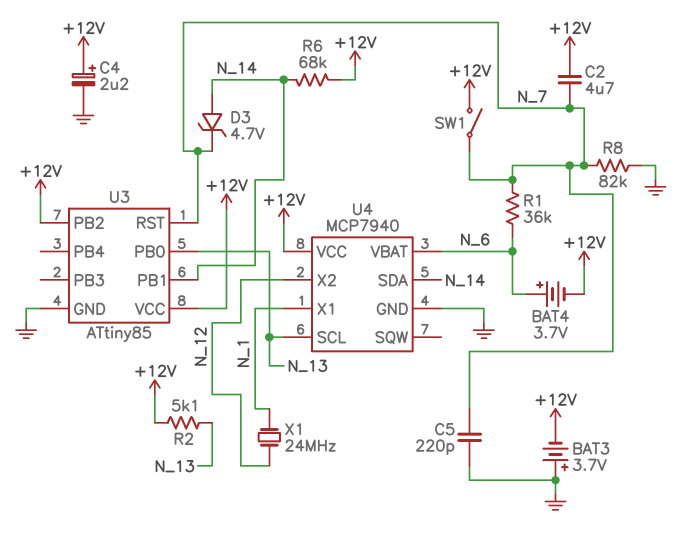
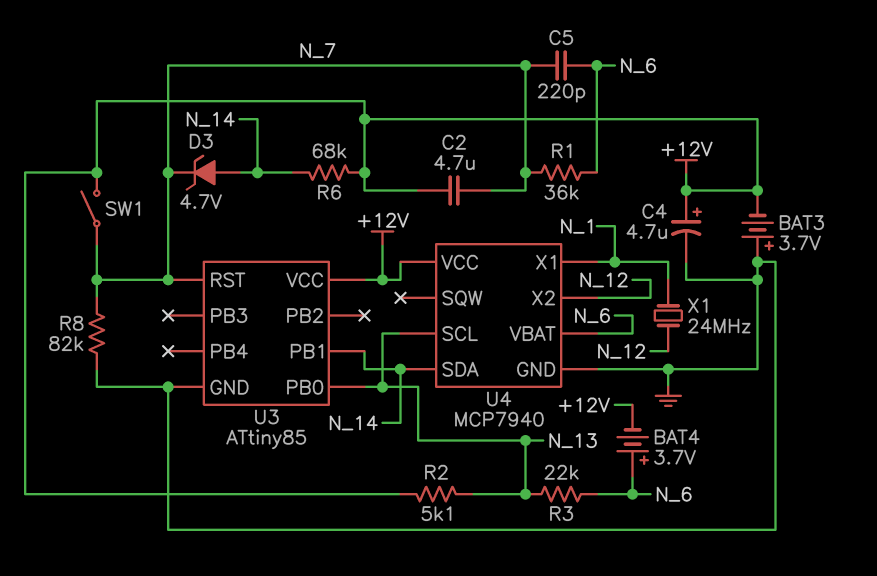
C4: 2.2uF (plus +12V, minus GND) -> 4.7uF (plus +12V, minus GND)
C5: 220pF (GND, N_7) -> 220pF (N_6, N_7)
R3: none -> 22k (N_6, N_13)
U3 pin PB2: +12V -> none

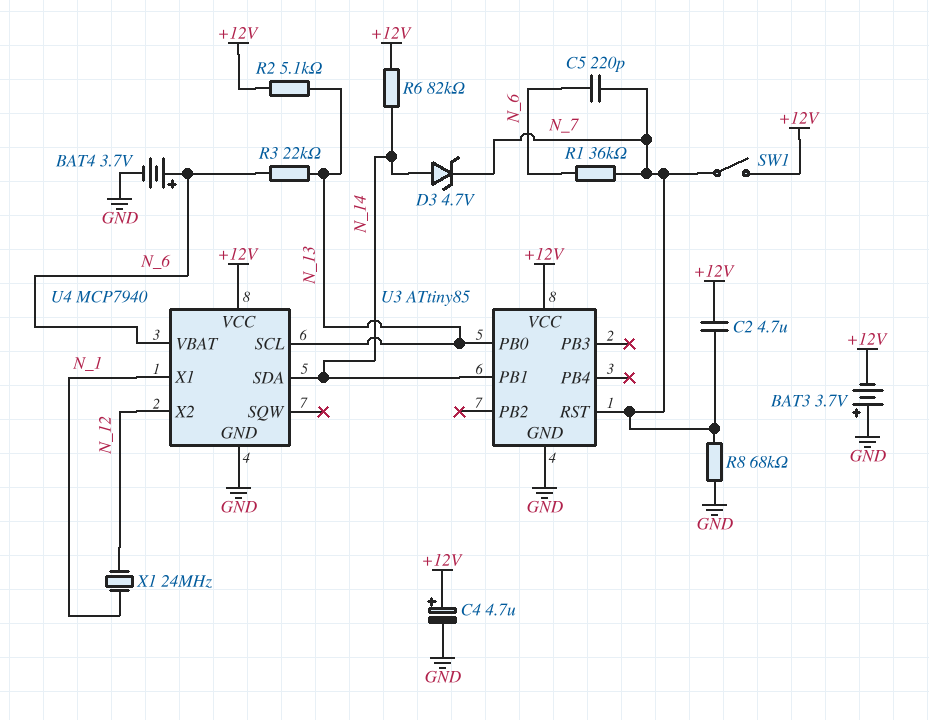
BAT4: 3.7V (plus N_6, minus +12V) -> 3.7V (plus N_6, minus GND)
R6: 68k (+12V, N_14) -> 82k (+12V, N_14)
R8: 82k (GND, N_7) -> 68k (GND, N_7)

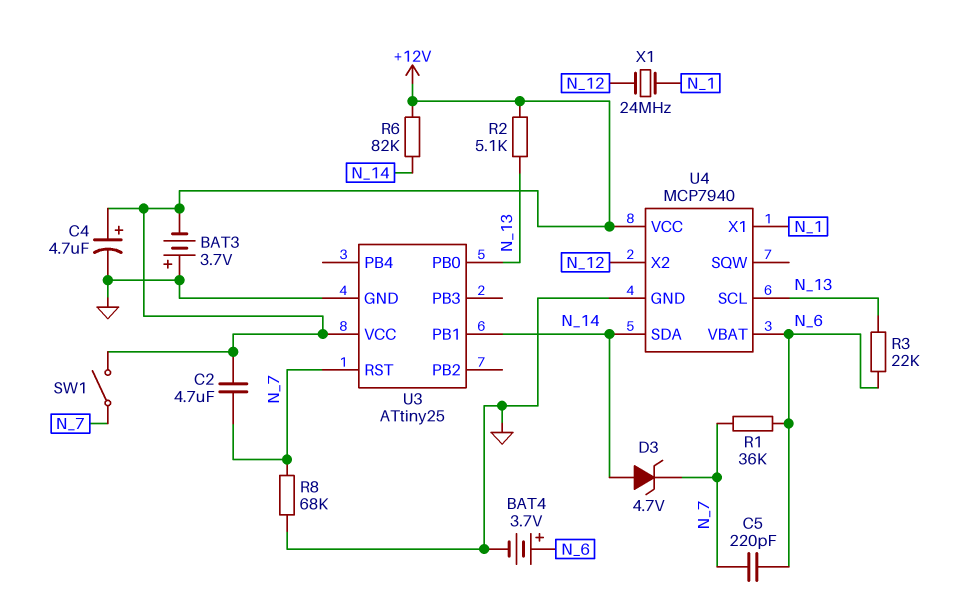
U3: ATtiny85 -> ATtiny25

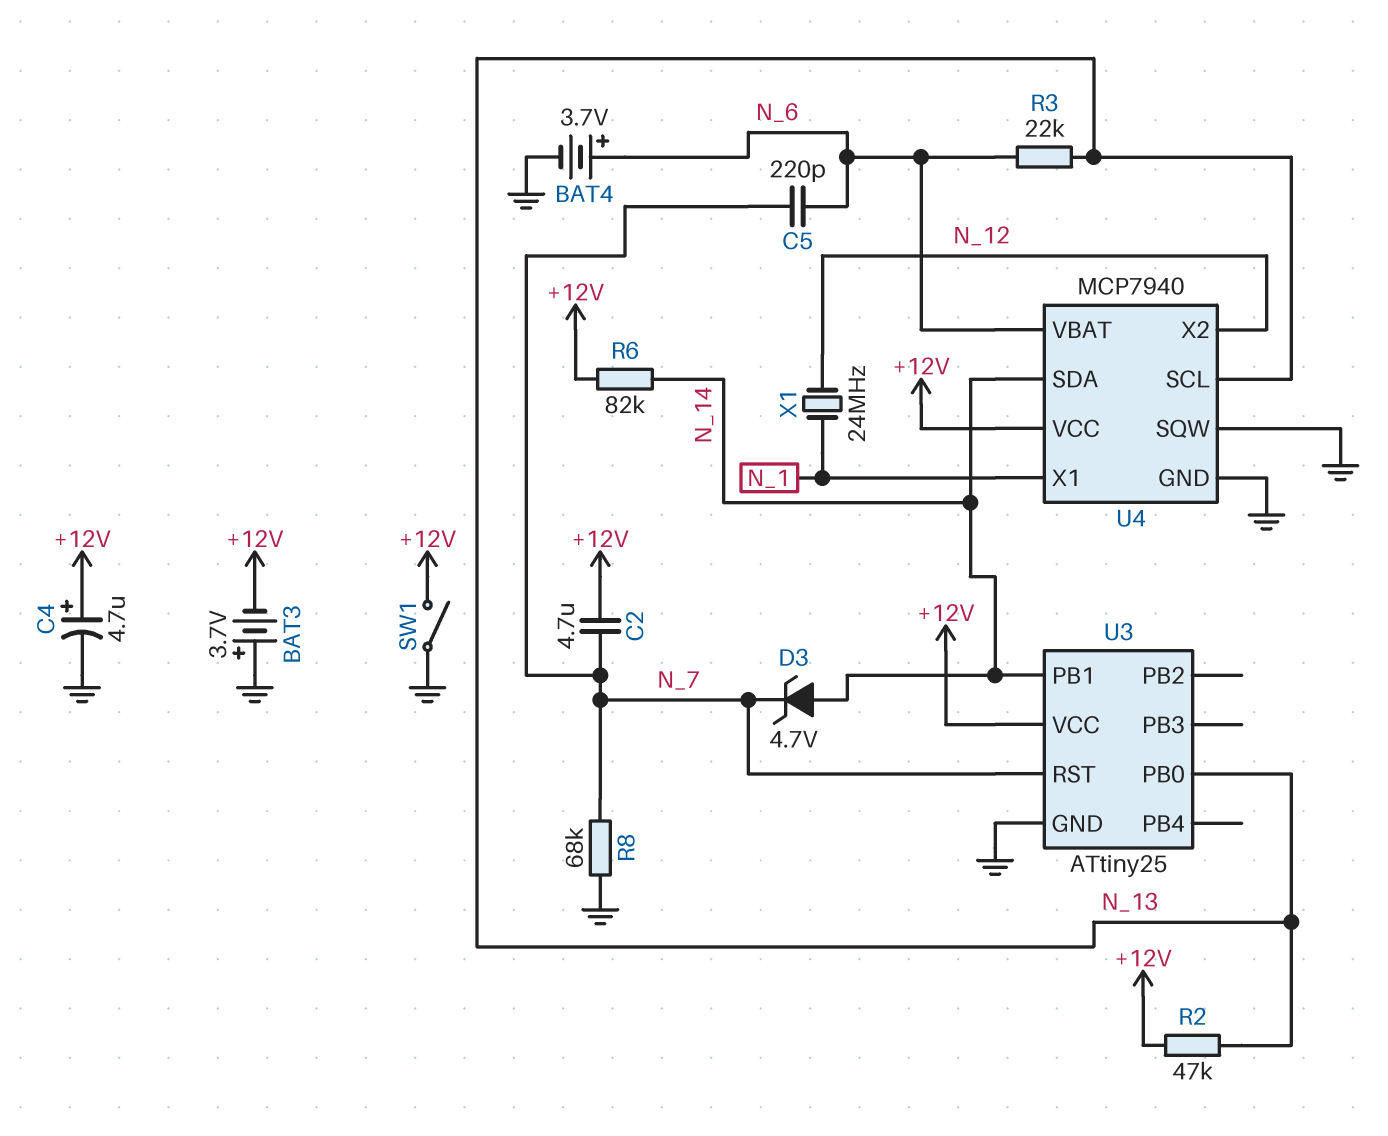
R1: 36k (N_6, N_7) -> none
R2: 5.1k (+12V, N_13) -> 47k (+12V, N_13)
SW1: switch (+12V, N_7) -> switch (+12V, GND)
U4 pin SQW: none -> GND

